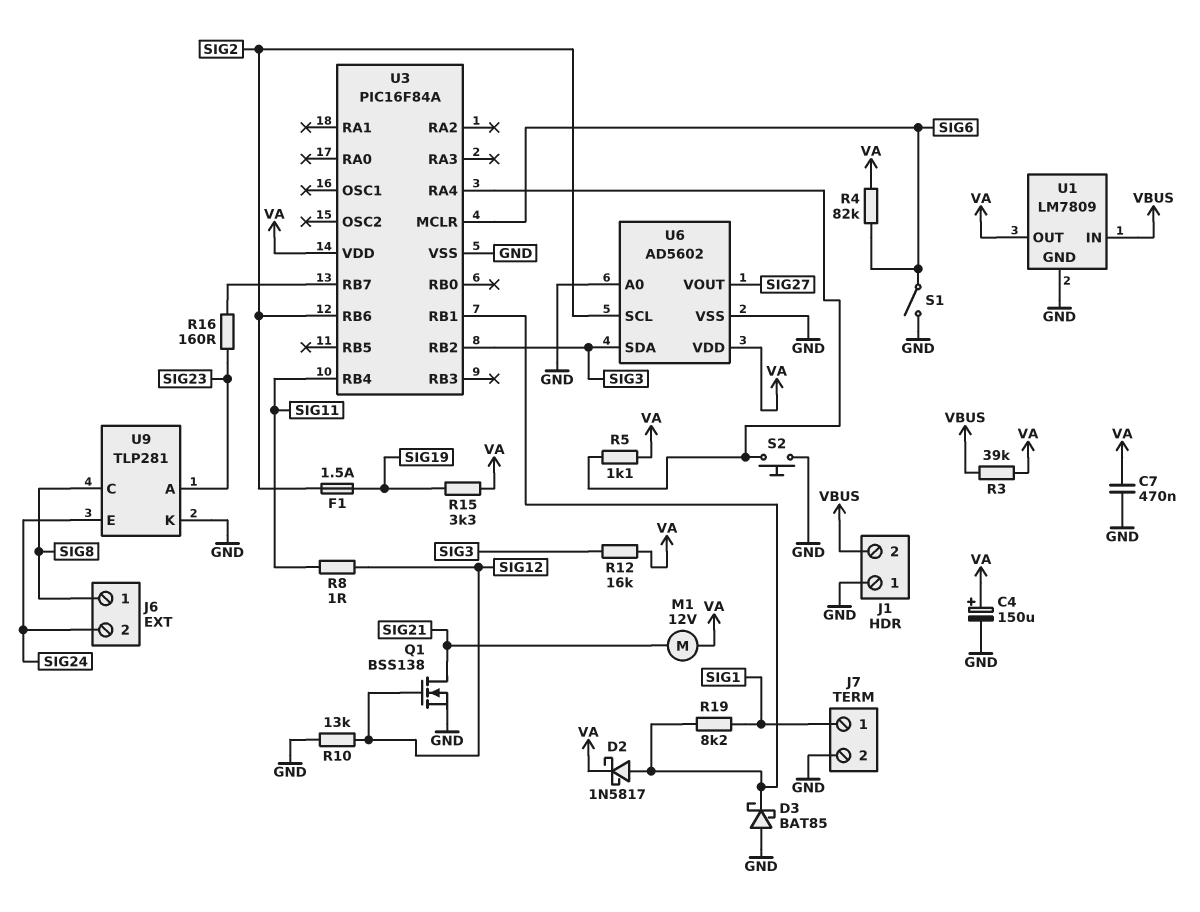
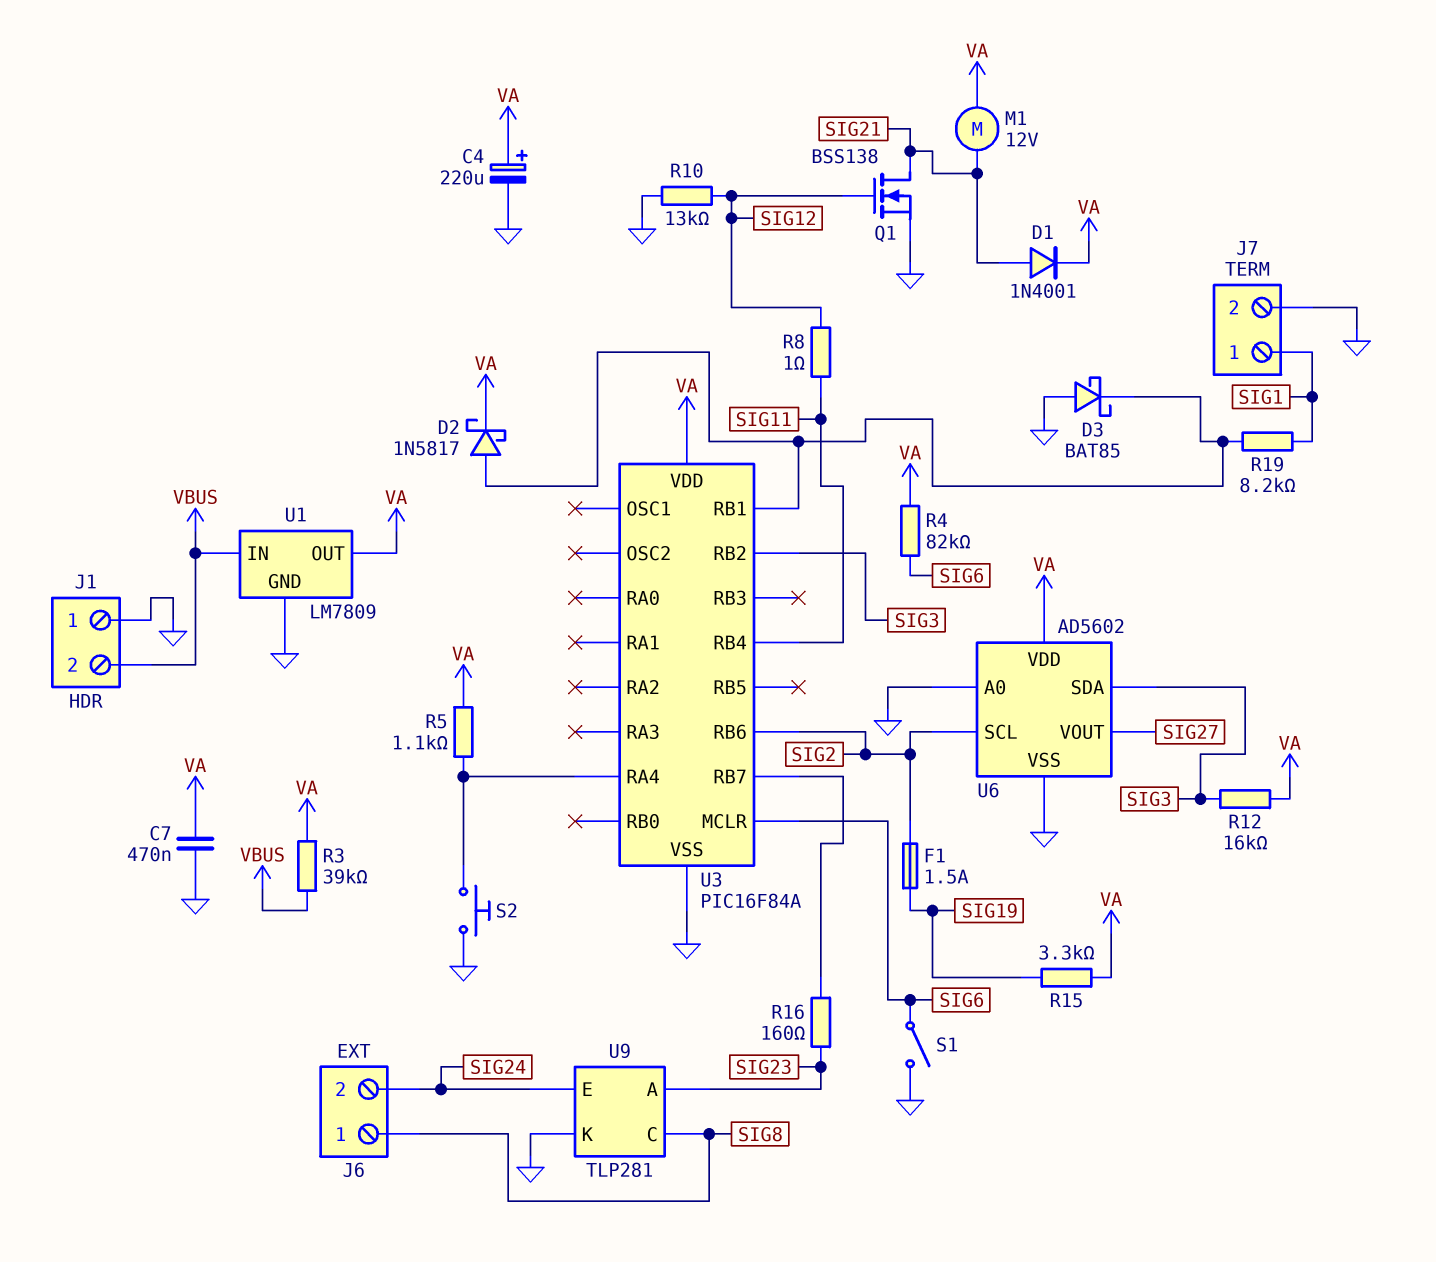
C4: 150uF (plus VA, minus GND) -> 220uF (plus VA, minus GND)
D1: none -> diode 1N4001 (A SIG21, K VA)

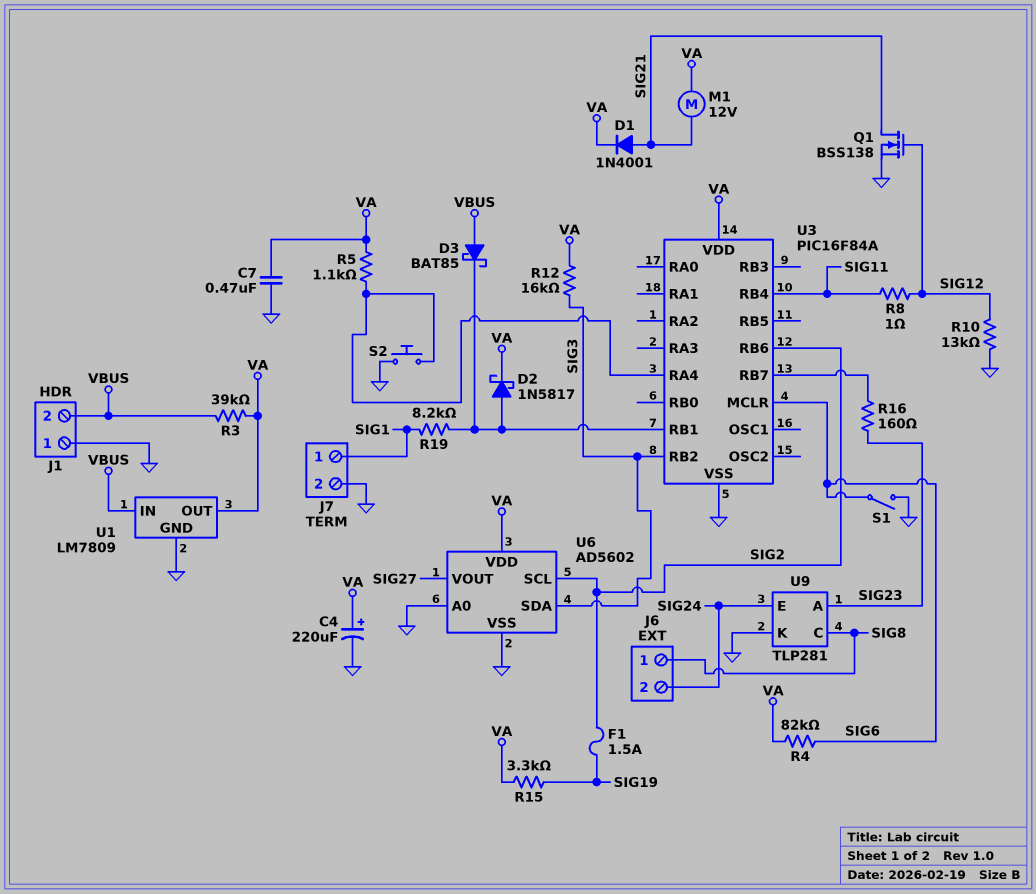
D3: schottky BAT85 (A GND, K U3/RB1) -> schottky BAT85 (A VBUS, K U3/RB1)

